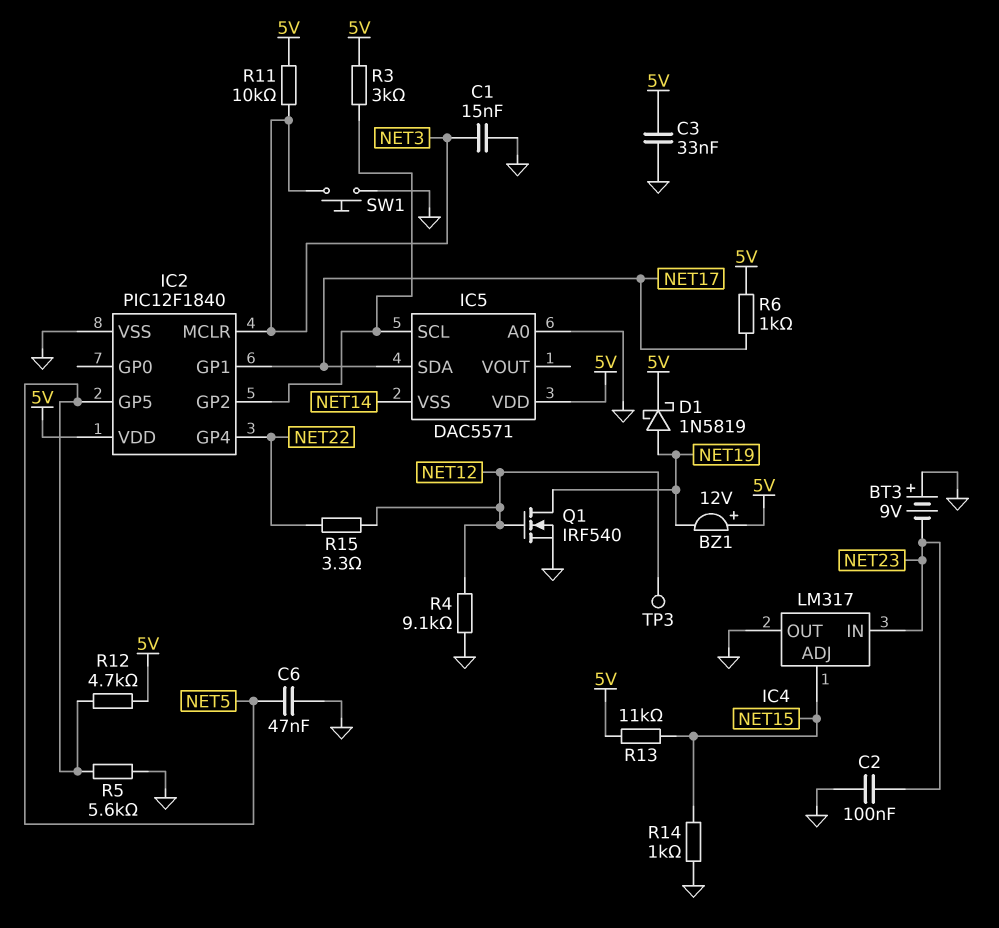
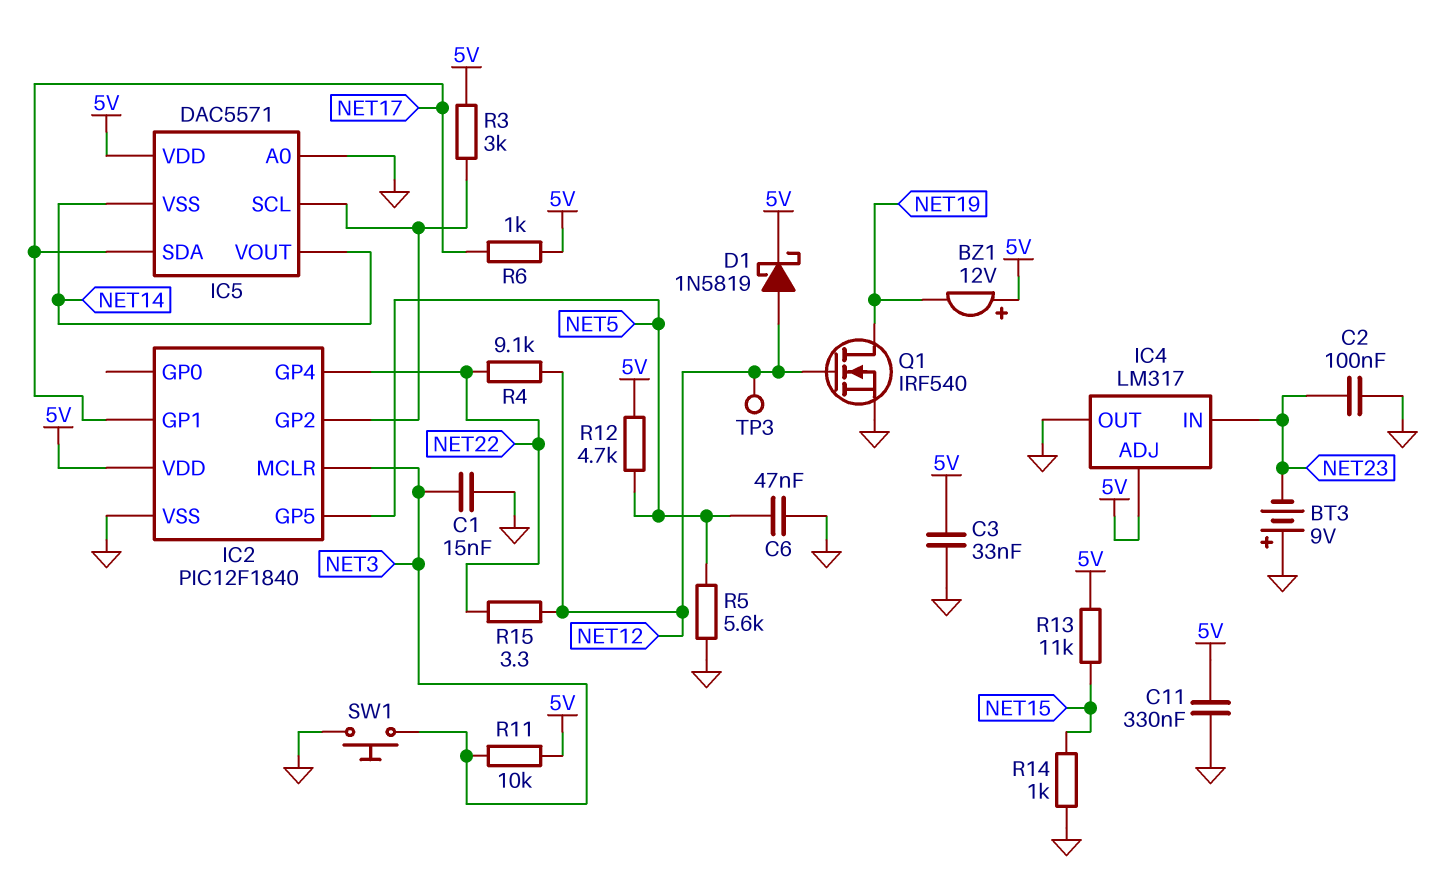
C11: none -> 330nF (5V, GND)
D1: schottky 1N5819 (A NET19, K 5V) -> schottky 1N5819 (A NET12, K 5V)
IC4 pin ADJ: NET15 -> 5V
IC5 pin VOUT: none -> NET14
R4: 9.1k (GND, NET12) -> 9.1k (NET12, NET22)

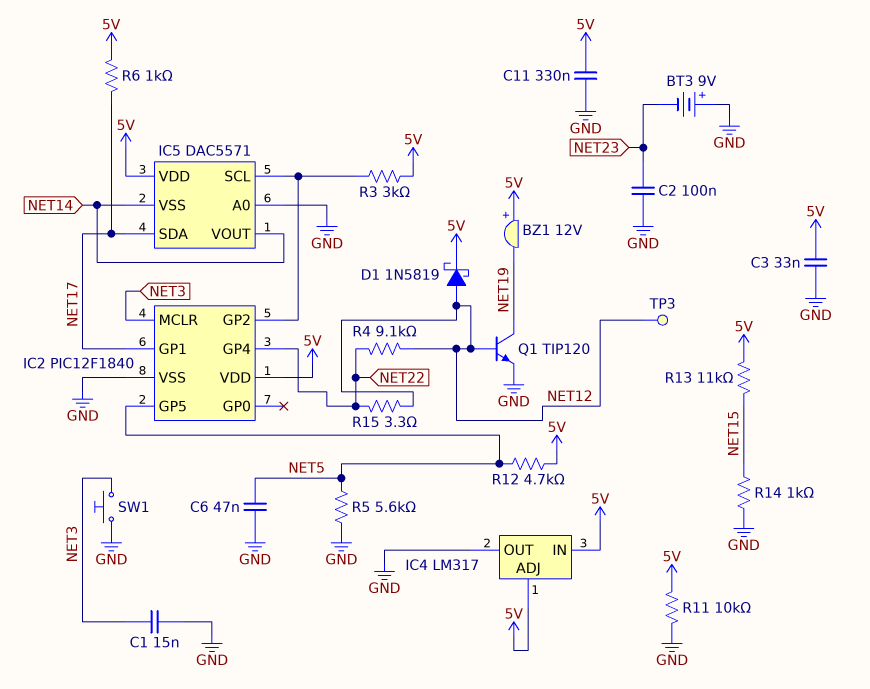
IC4 pin IN: NET23 -> 5V
Q1: NMOS IRF540 (G NET12, D NET19, S GND) -> NPN TIP120 (B NET12, C NET19, E GND)
R11: 10k (5V, NET3) -> 10k (5V, GND)

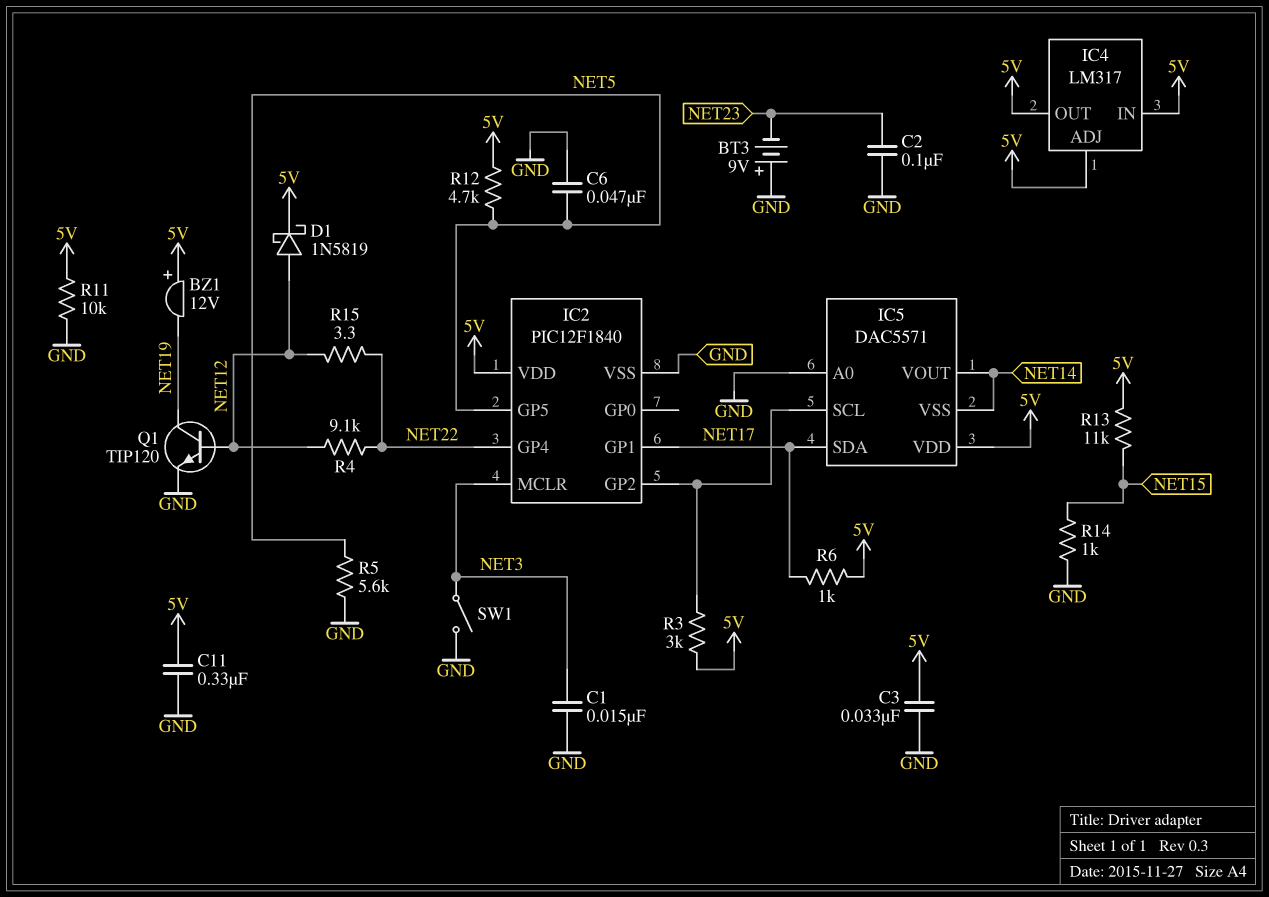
IC4 pin OUT: GND -> 5V
SW1: button (GND, NET3) -> switch (GND, NET3)
TP3: test point (NET12) -> none

